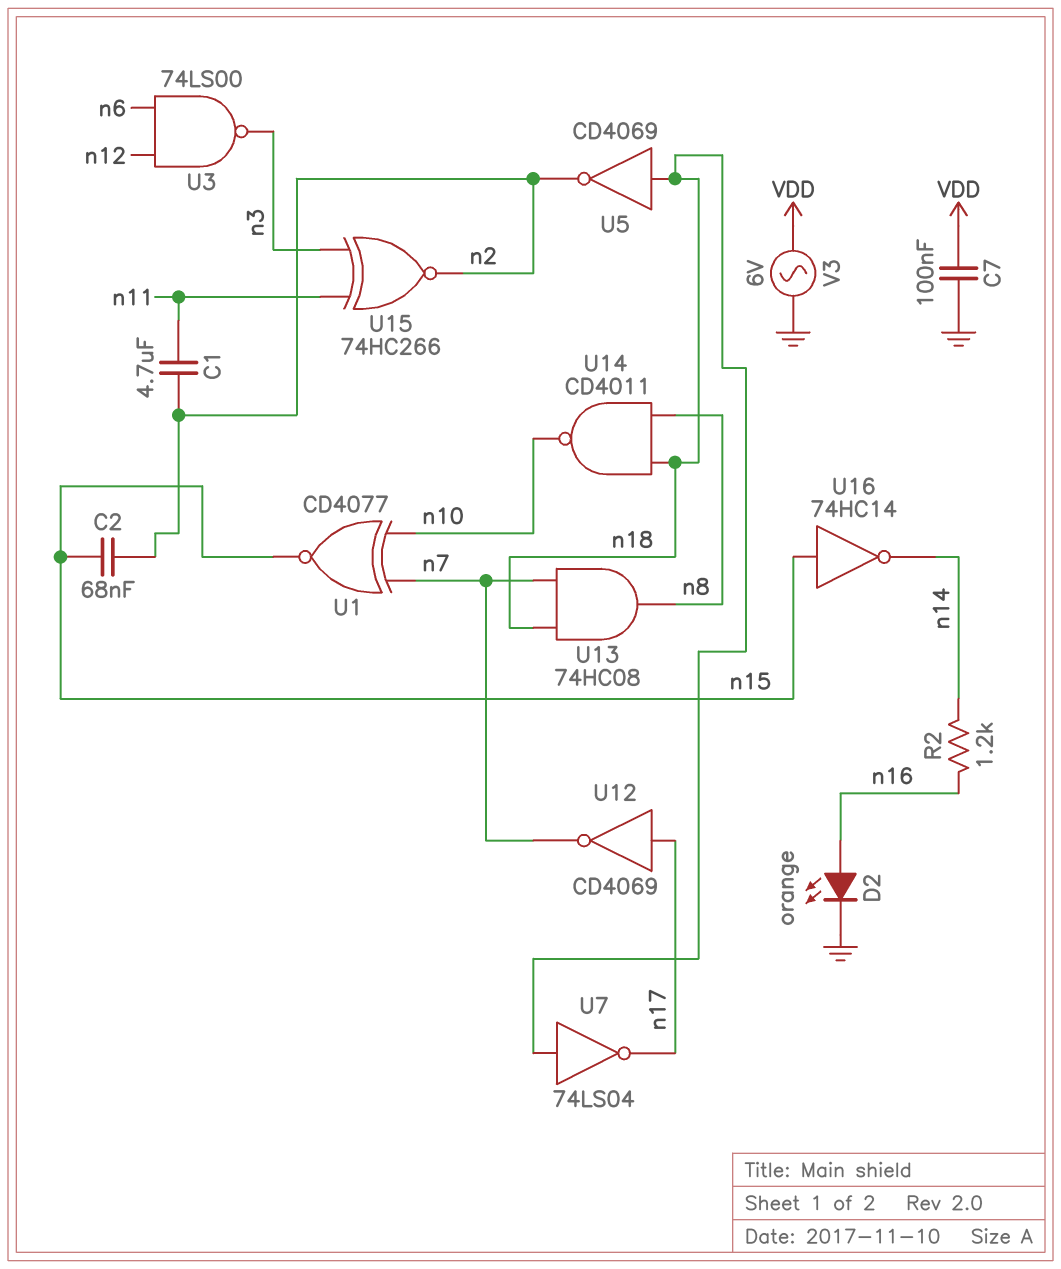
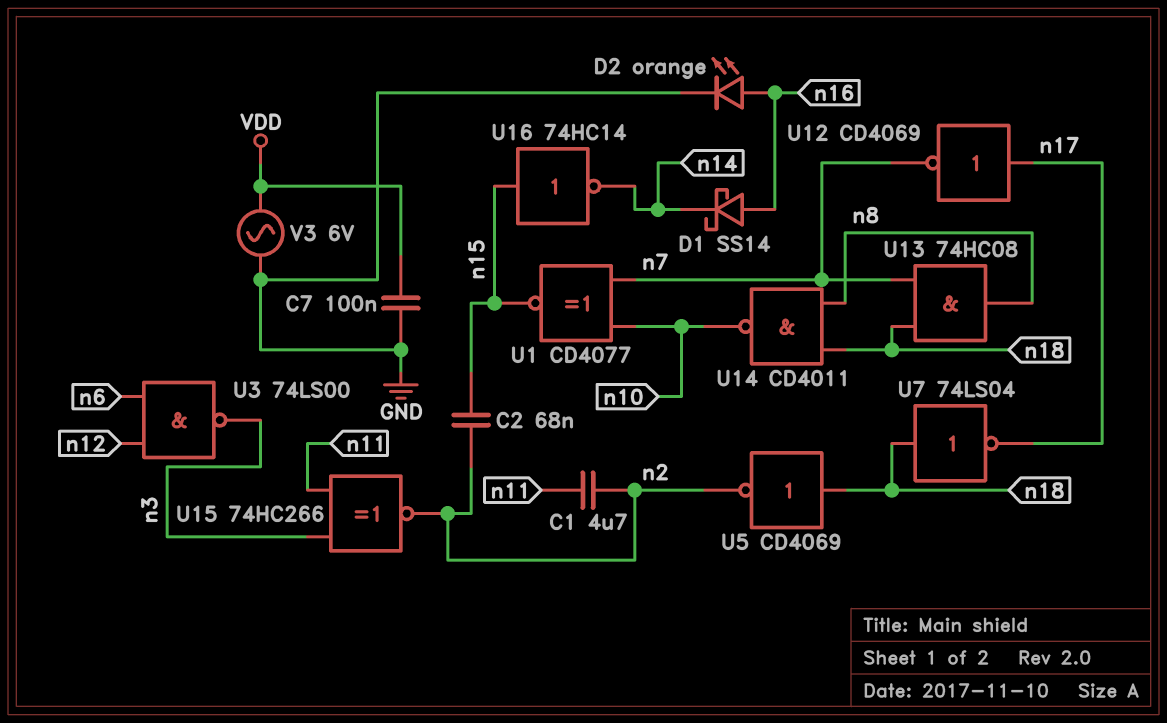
D1: none -> schottky SS14 (A n16, K n14)
R2: 1.2k (n14, n16) -> none

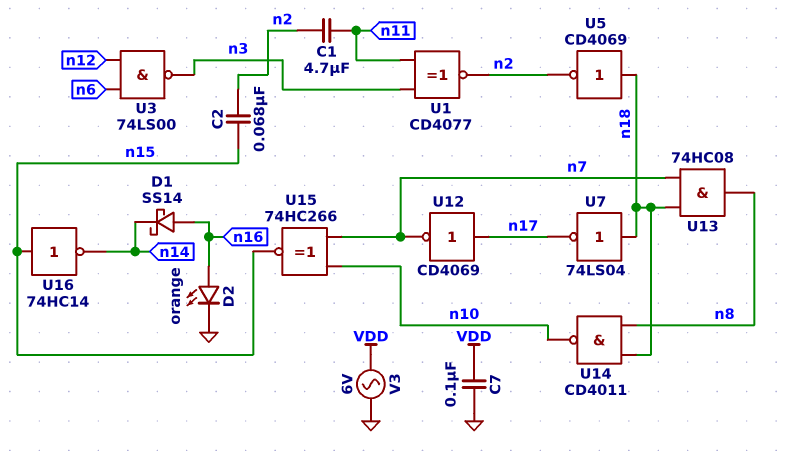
U1: XNOR CD4077 (in n7, in n10, out n15) -> XNOR CD4077 (in n3, in n11, out n2)
U15: XNOR 74HC266 (in n3, in n11, out n2) -> XNOR 74HC266 (in n7, in n10, out n15)

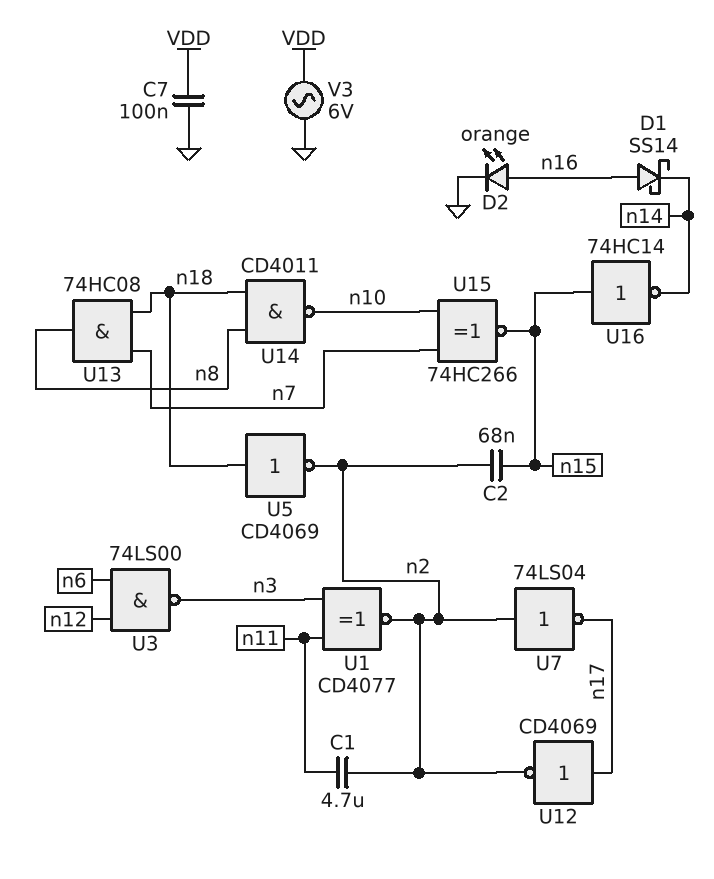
U7: NOT 74LS04 (in n18, out n17) -> NOT 74LS04 (in n2, out n17)
U12: NOT CD4069 (in n17, out n7) -> NOT CD4069 (in n17, out n2)

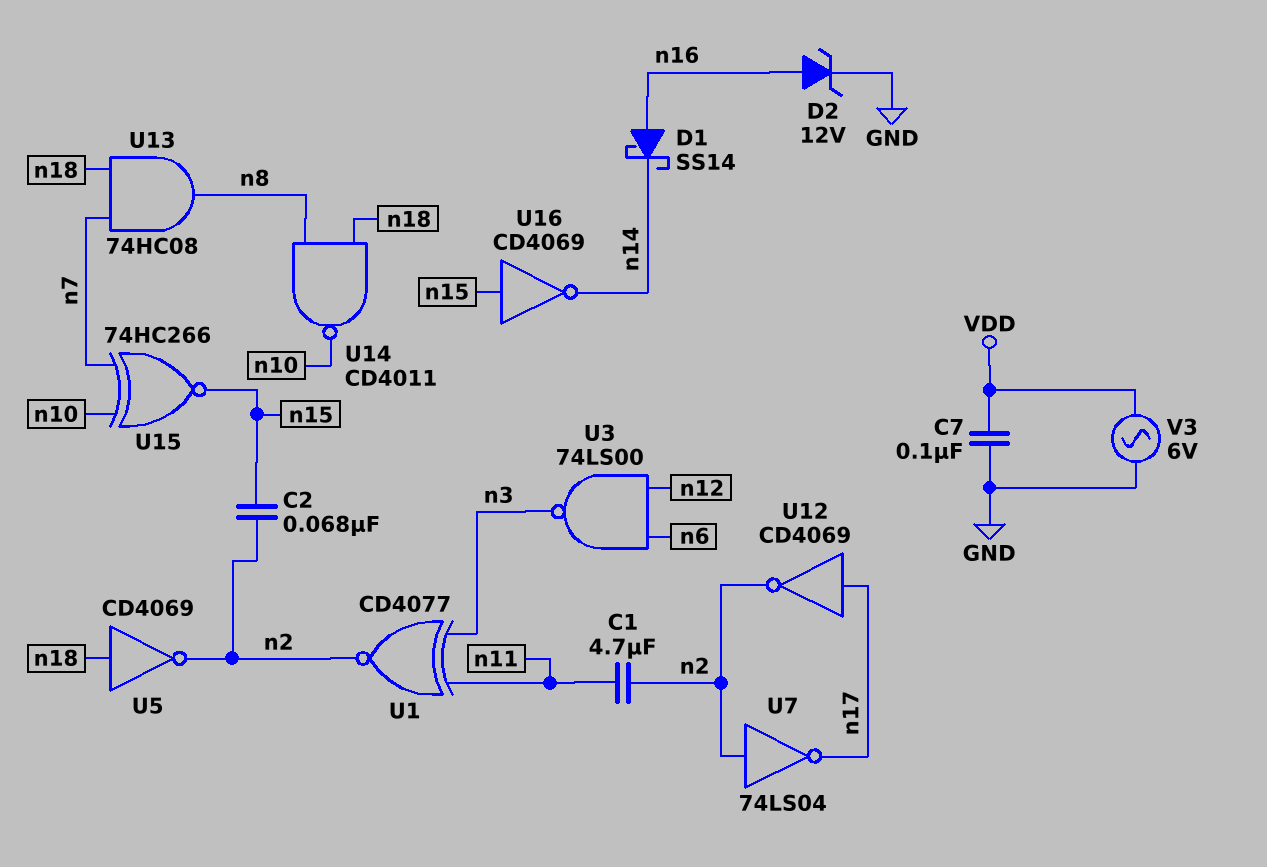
D2: LED orange (A n16, K GND) -> zener 12V (A n16, K GND)
U16: NOT 74HC14 (in n15, out n14) -> NOT CD4069 (in n15, out n14)

